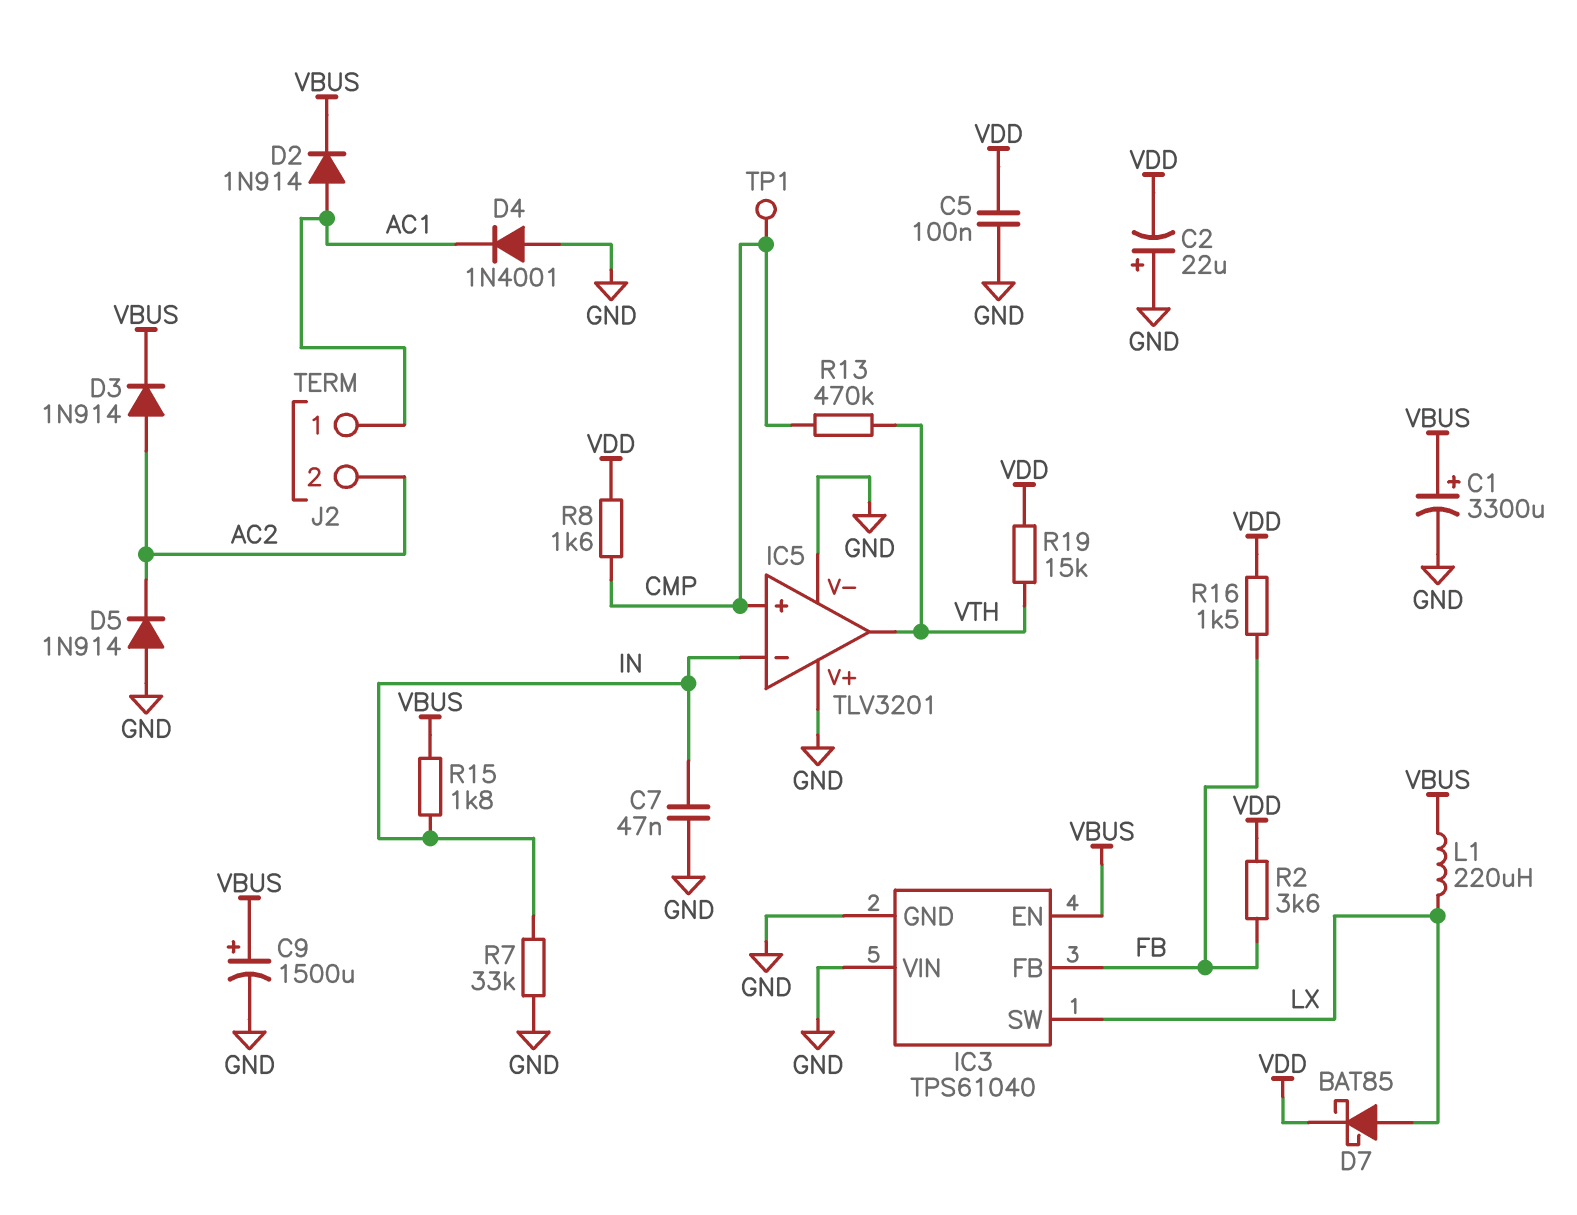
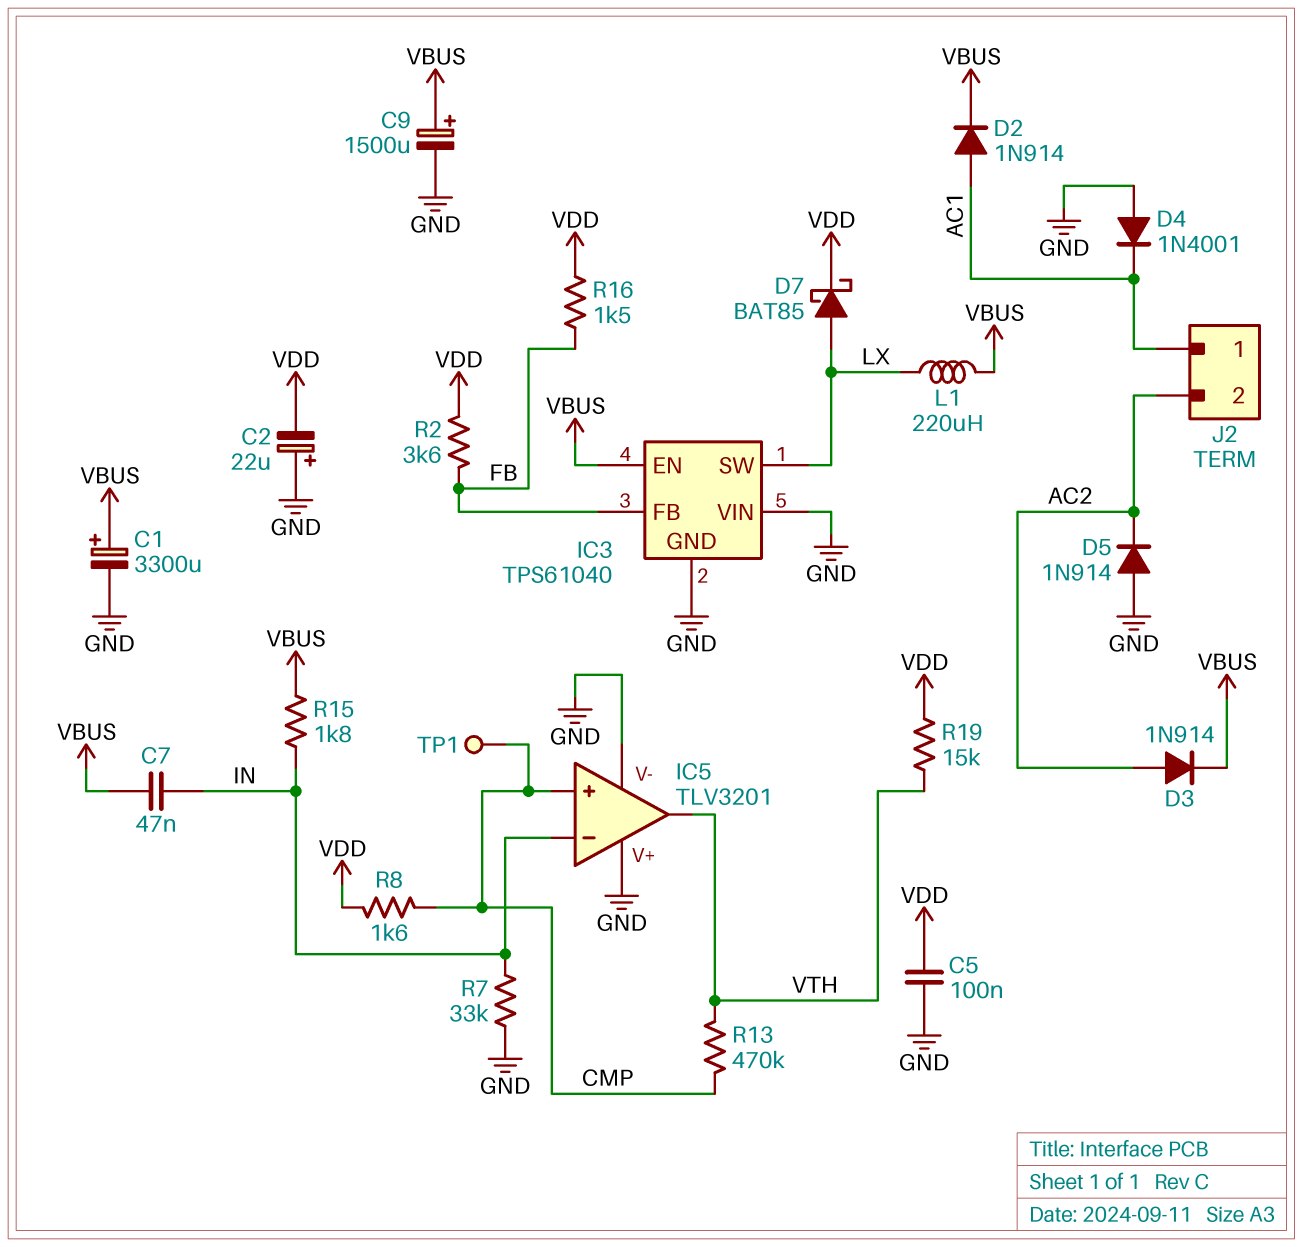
C7: 47nF (GND, IN) -> 47nF (IN, VBUS)

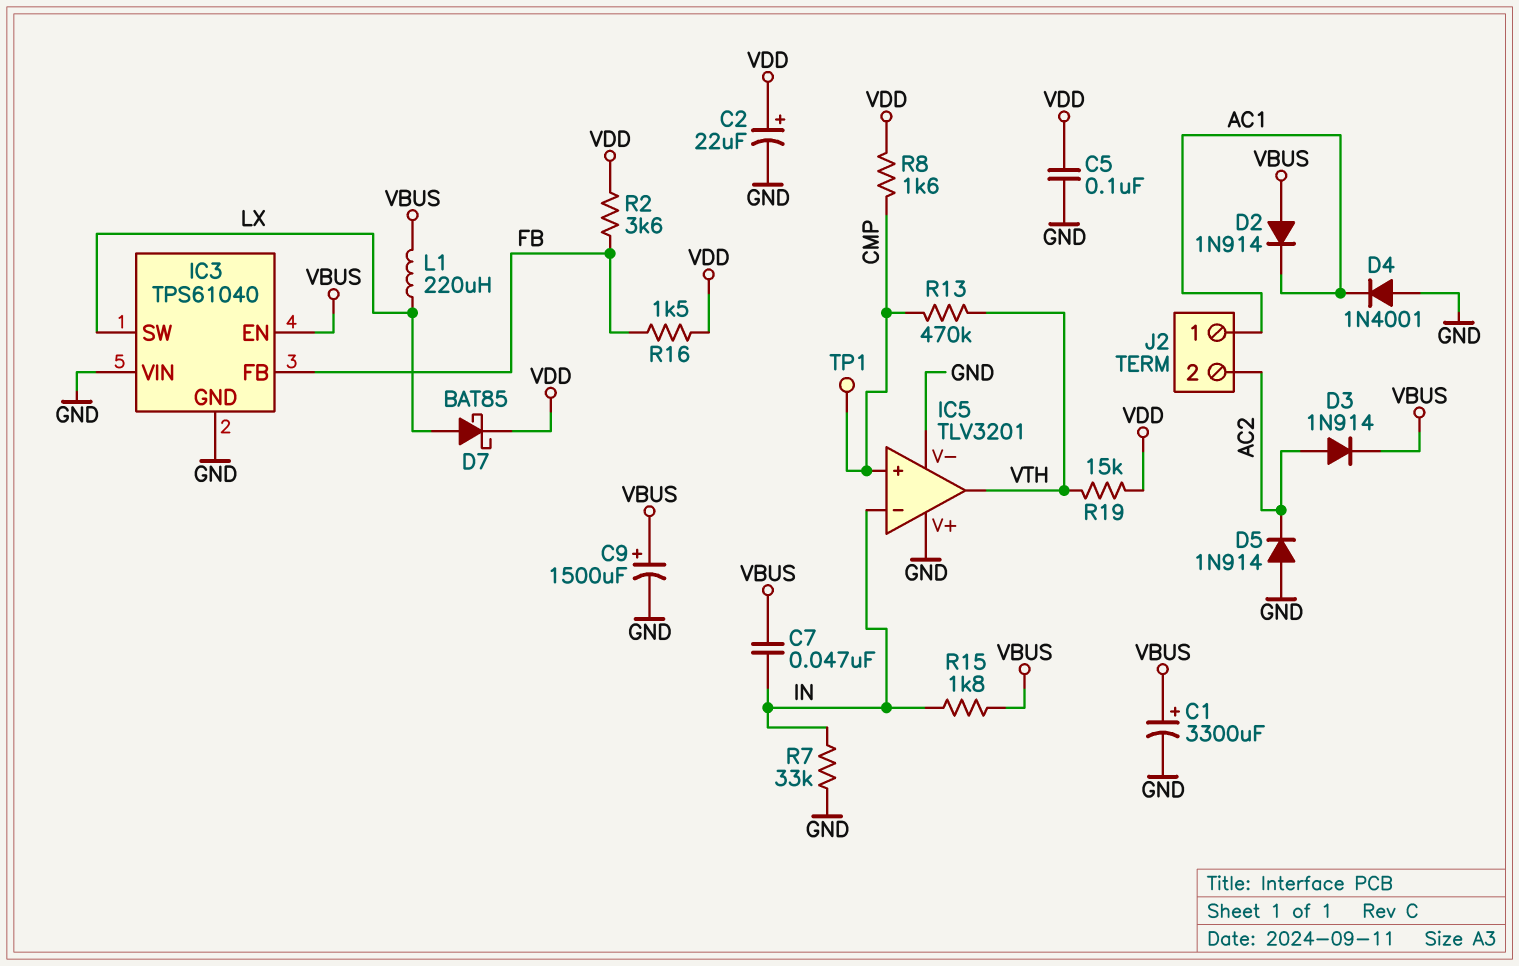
C2: 22uF (plus GND, minus VDD) -> 22uF (plus VDD, minus GND)
D2: diode 1N914 (A AC1, K VBUS) -> diode 1N914 (A VBUS, K AC1)

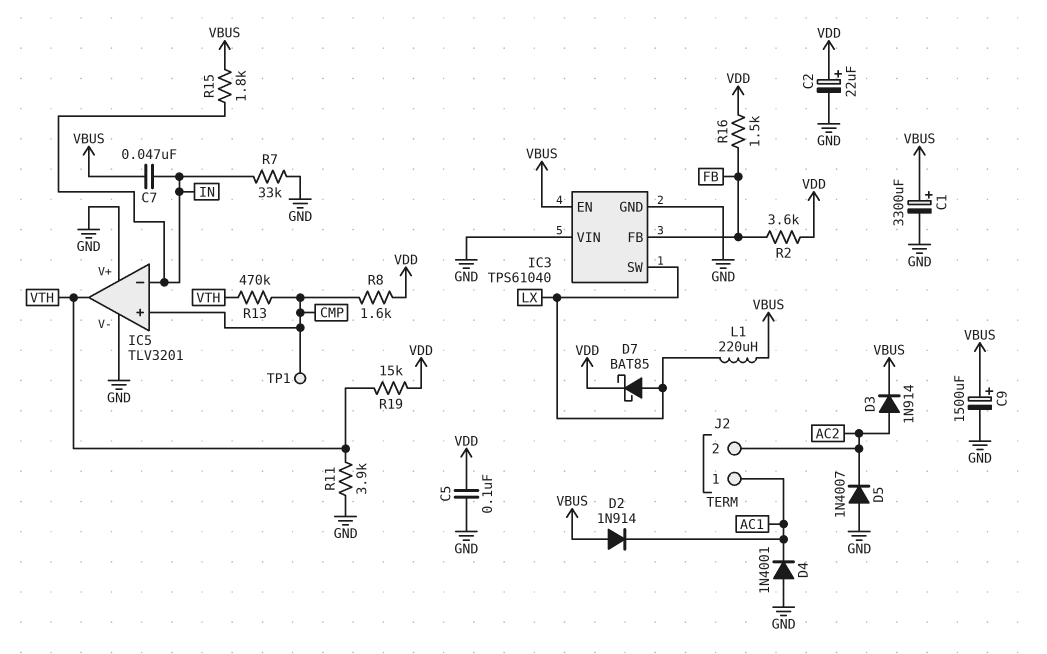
D5: diode 1N914 (A GND, K AC2) -> diode 1N4007 (A GND, K AC2)
R11: none -> 3.9k (GND, VTH)

